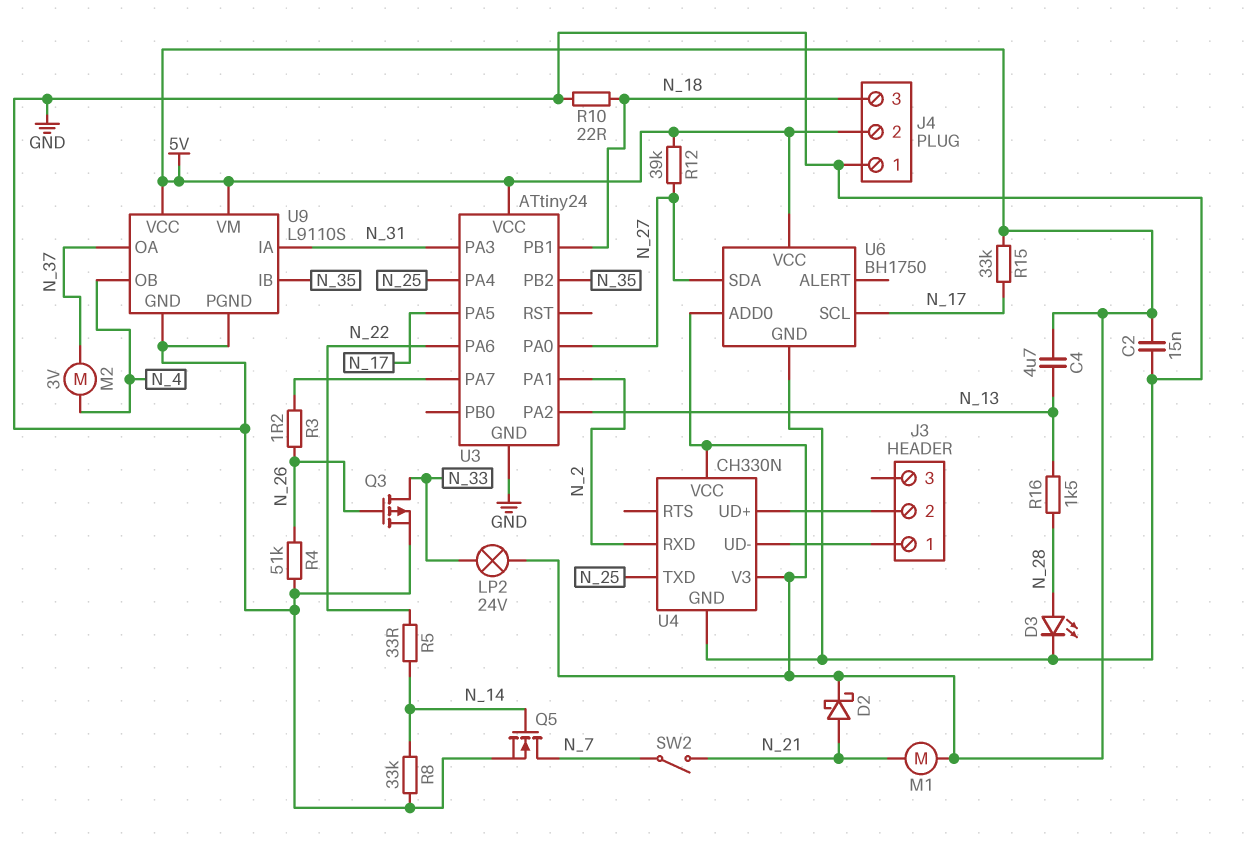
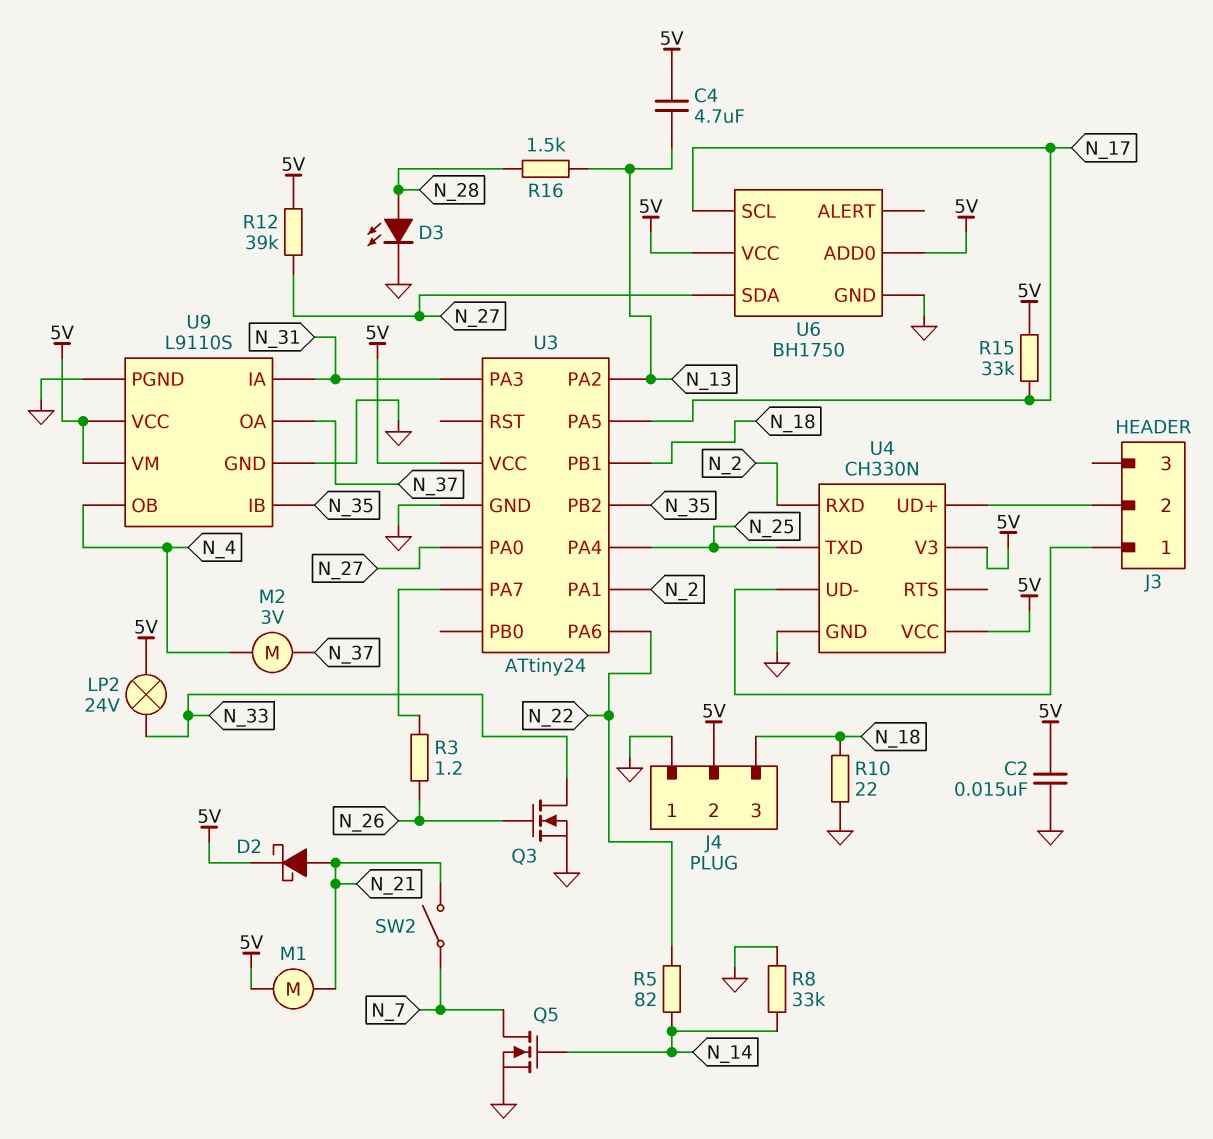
Q3: PMOS (G N_26, D N_33, S GND) -> NMOS (G N_26, D N_33, S GND)
R4: 51k (GND, N_26) -> none
R5: 33 (N_14, N_22) -> 82 (N_14, N_22)

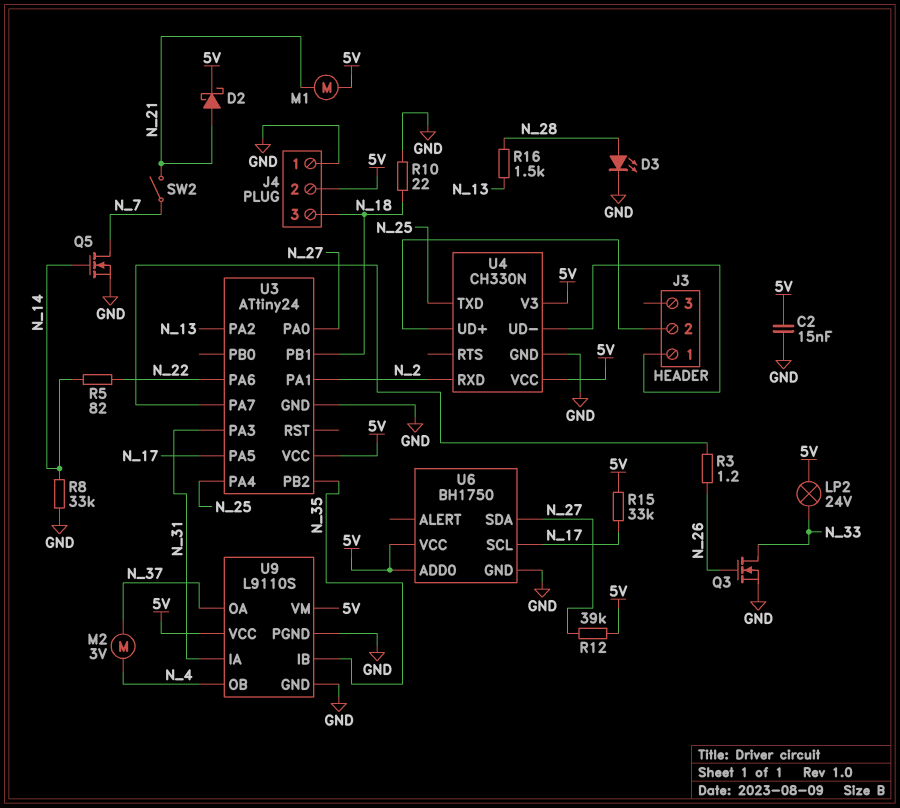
C4: 4.7uF (5V, N_13) -> none

